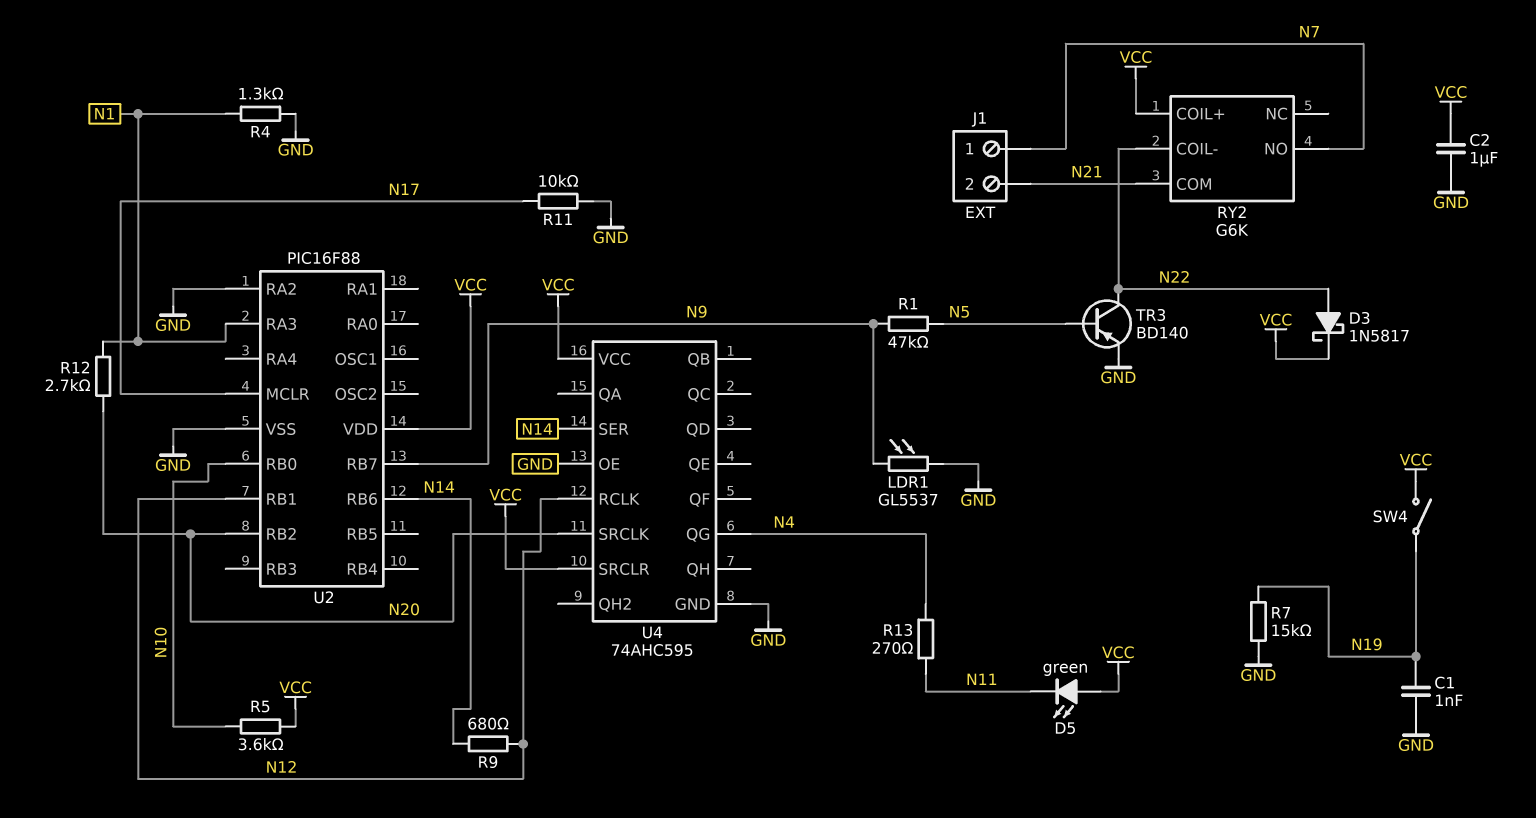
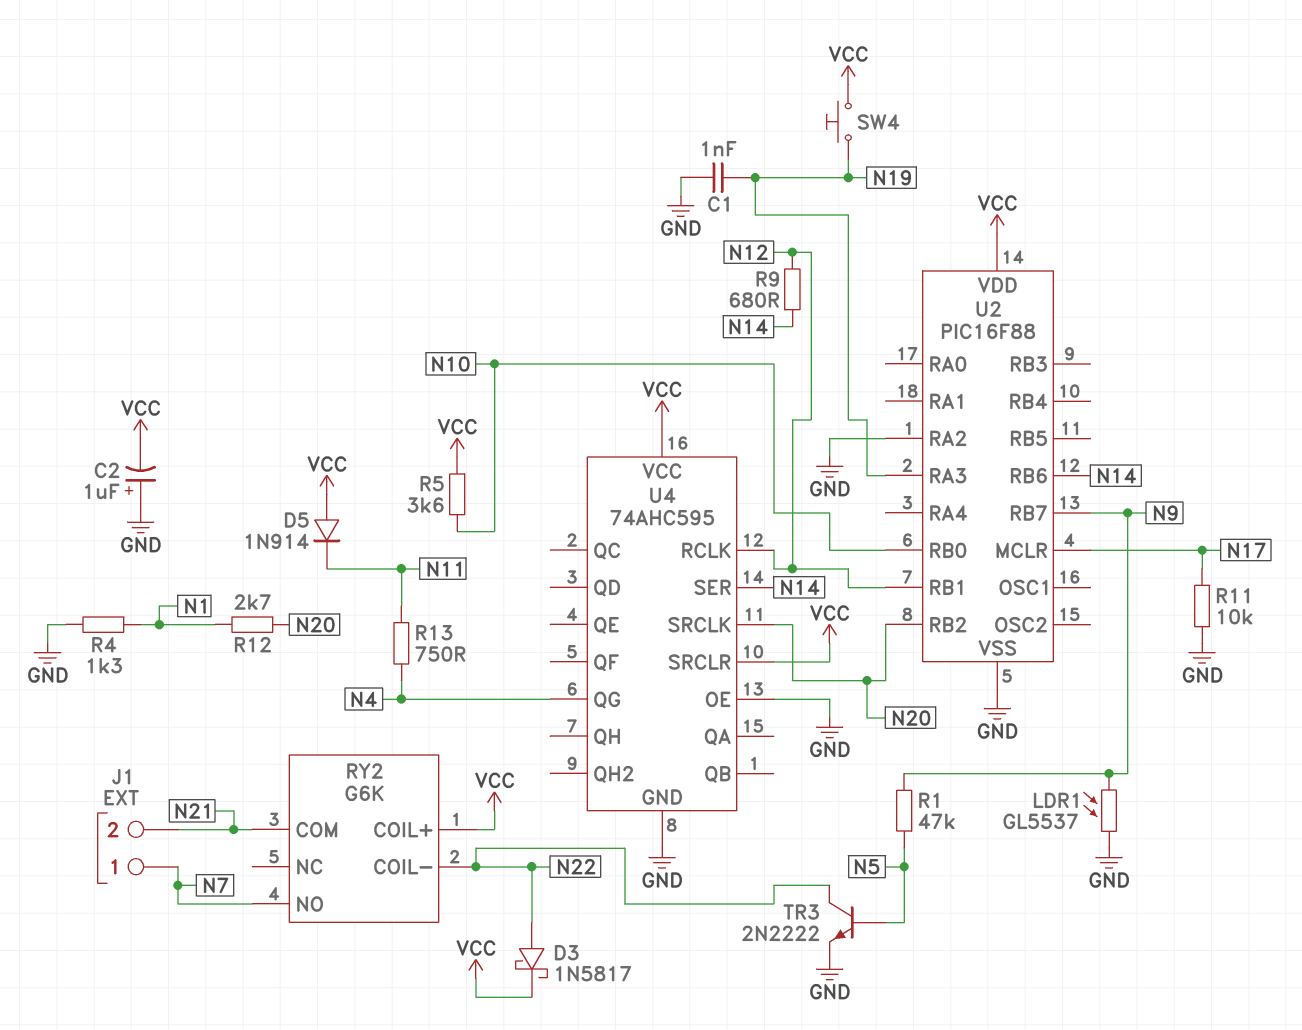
C2: 1uF (GND, VCC) -> 1uF (plus GND, minus VCC)
D5: LED green (A VCC, K N11) -> diode 1N914 (A VCC, K N11)
R7: 15k (GND, N19) -> none
R13: 270 (N4, N11) -> 750 (N4, N11)
SW4: switch (N19, VCC) -> button (N19, VCC)
TR3: PNP BD140 (B N5, C N22, E GND) -> NPN 2N2222 (B N5, C N22, E GND)
U2 pin RA3: N1 -> N19

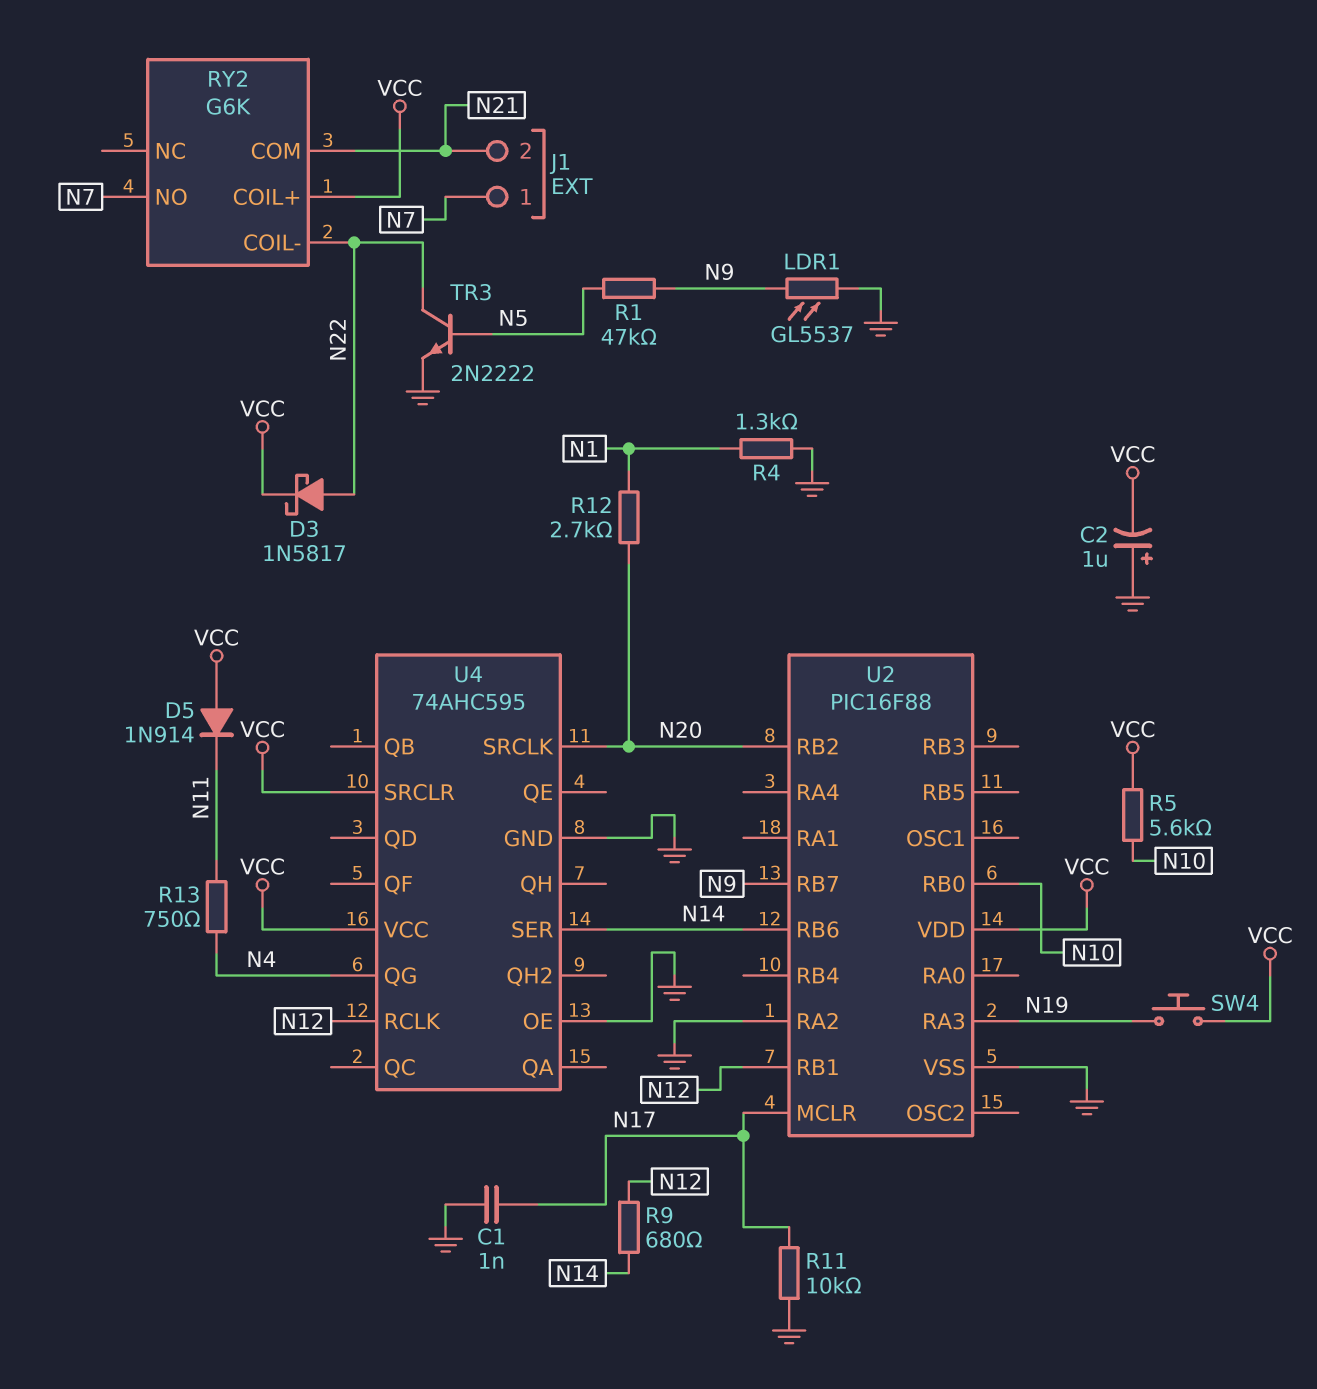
C1: 1nF (GND, N19) -> 1nF (GND, N17)
R5: 3.6k (N10, VCC) -> 5.6k (N10, VCC)

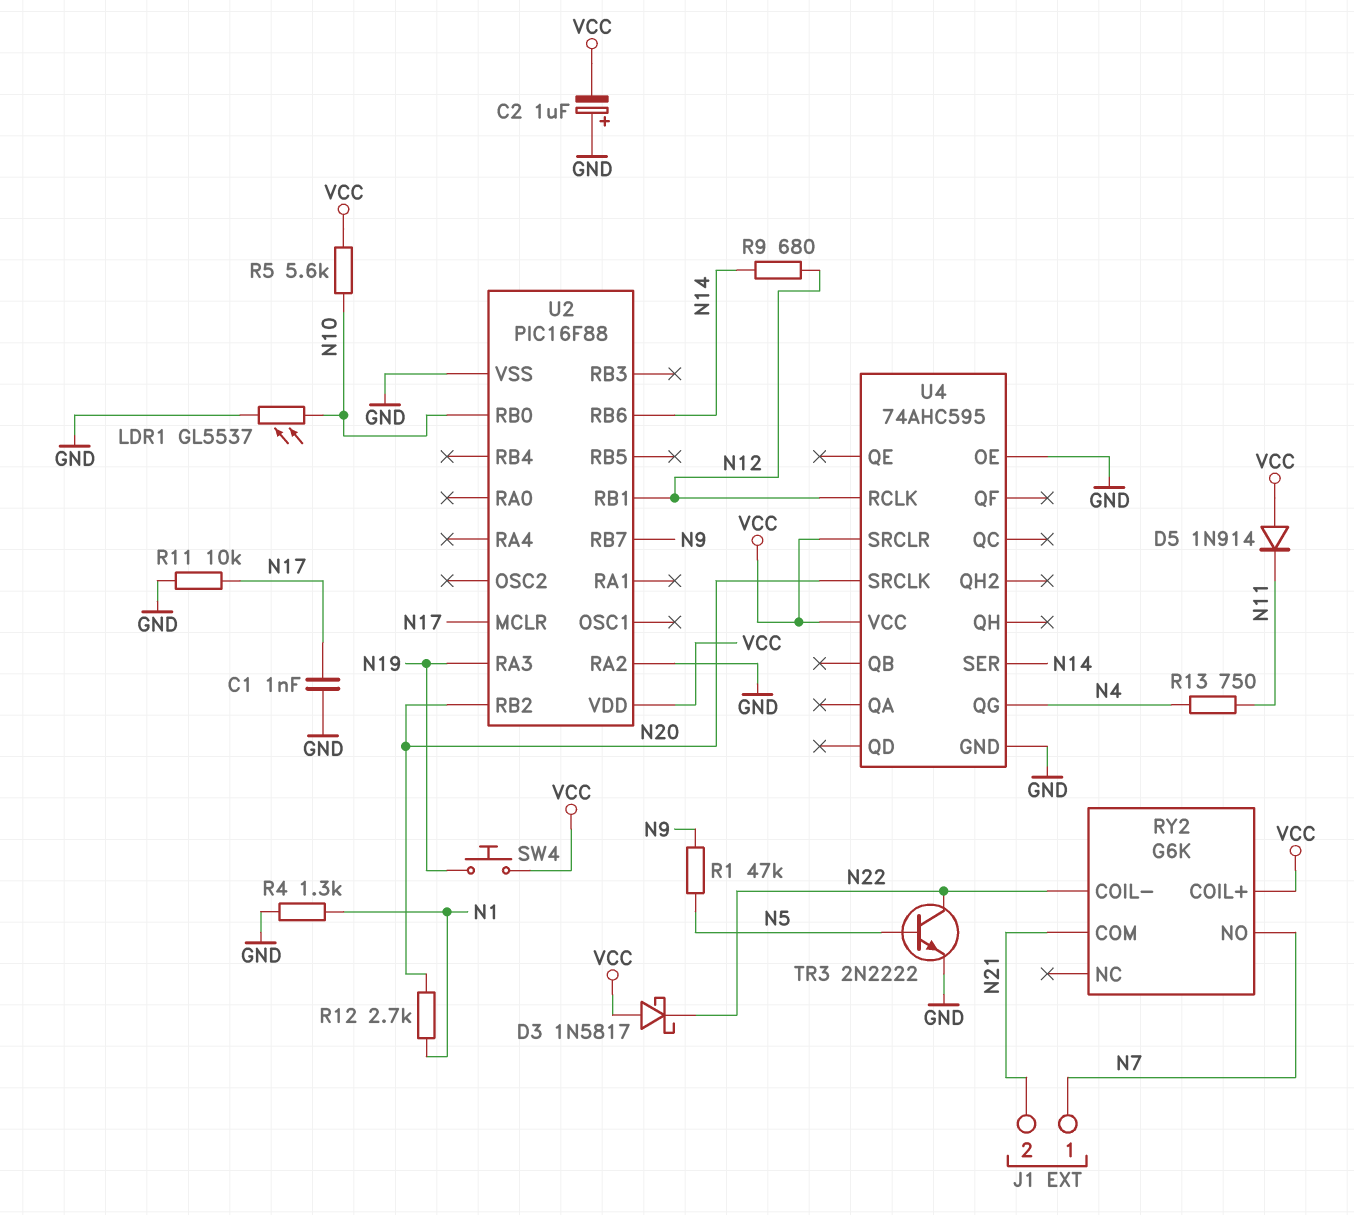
D3: schottky 1N5817 (A N22, K VCC) -> schottky 1N5817 (A VCC, K N22)
LDR1: GL5537 (GND, N9) -> GL5537 (GND, N10)

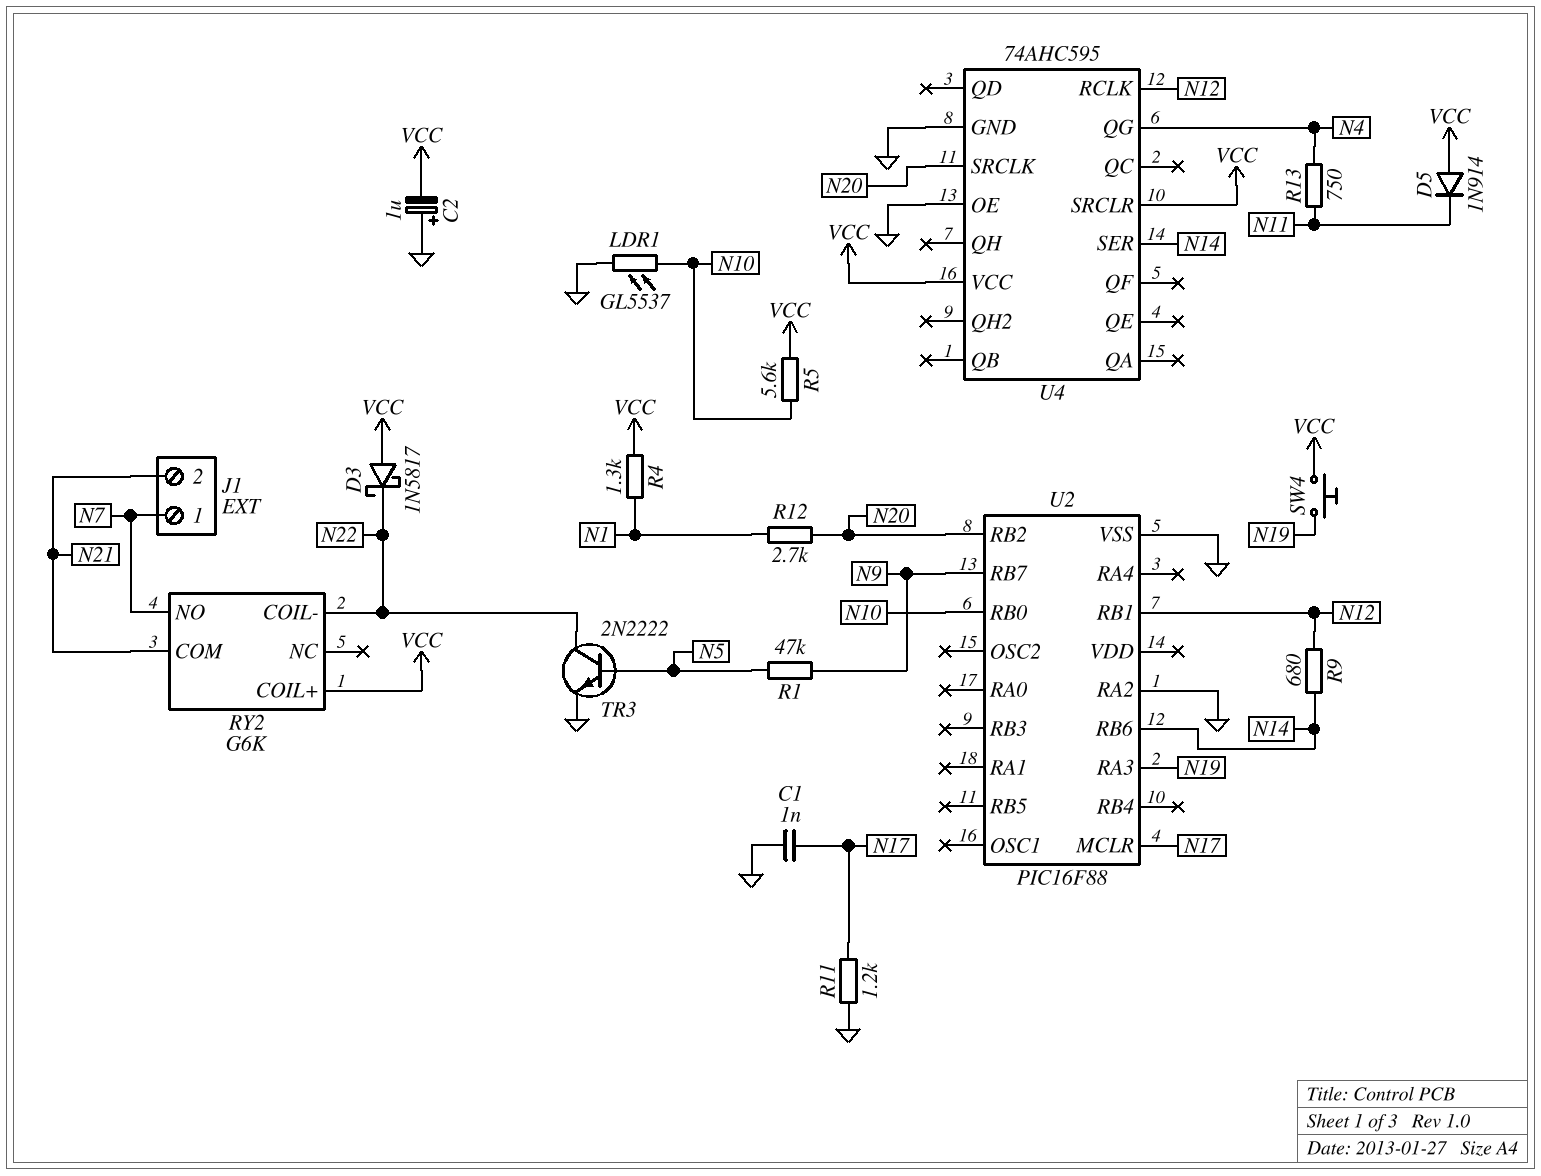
R4: 1.3k (GND, N1) -> 1.3k (N1, VCC)
R11: 10k (GND, N17) -> 1.2k (GND, N17)
U2 pin VDD: VCC -> none

